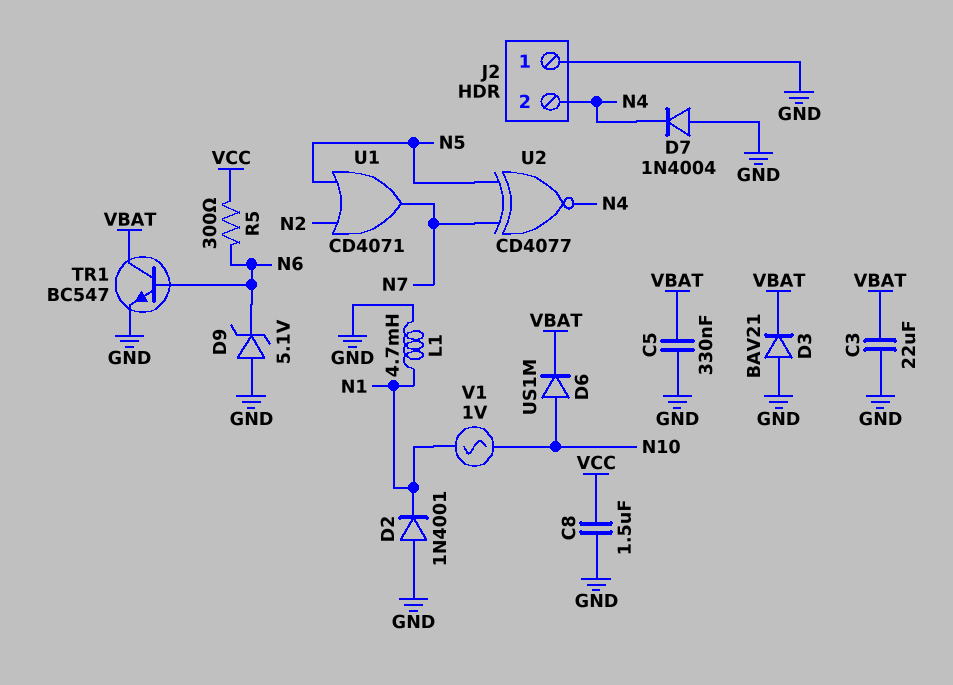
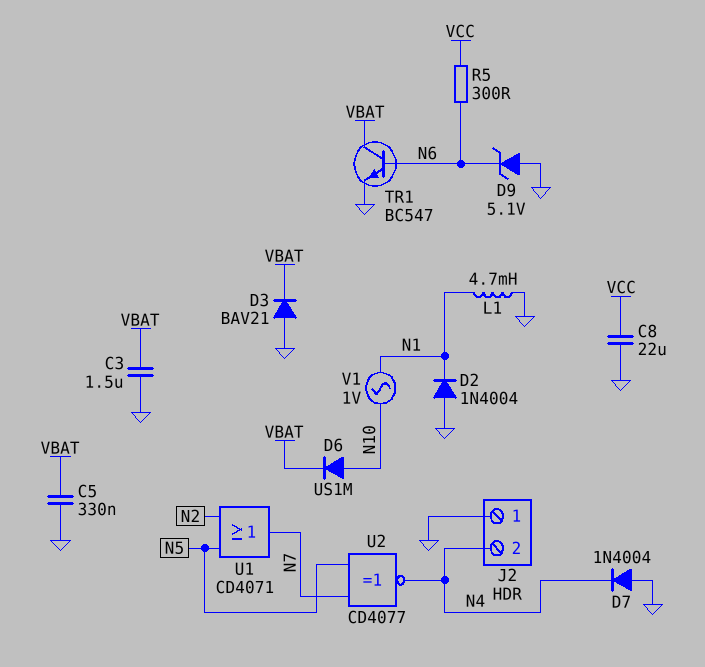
C3: 22uF (GND, VBAT) -> 1.5uF (GND, VBAT)
C8: 1.5uF (GND, VCC) -> 22uF (GND, VCC)
D2: diode 1N4001 (A GND, K N1) -> diode 1N4004 (A GND, K N1)

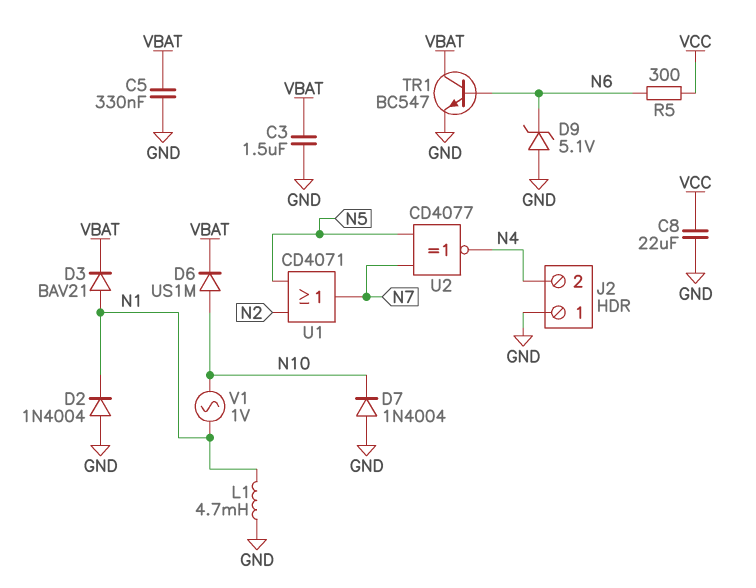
D3: diode BAV21 (A GND, K VBAT) -> diode BAV21 (A N1, K VBAT)
D7: diode 1N4004 (A GND, K N4) -> diode 1N4004 (A GND, K N10)

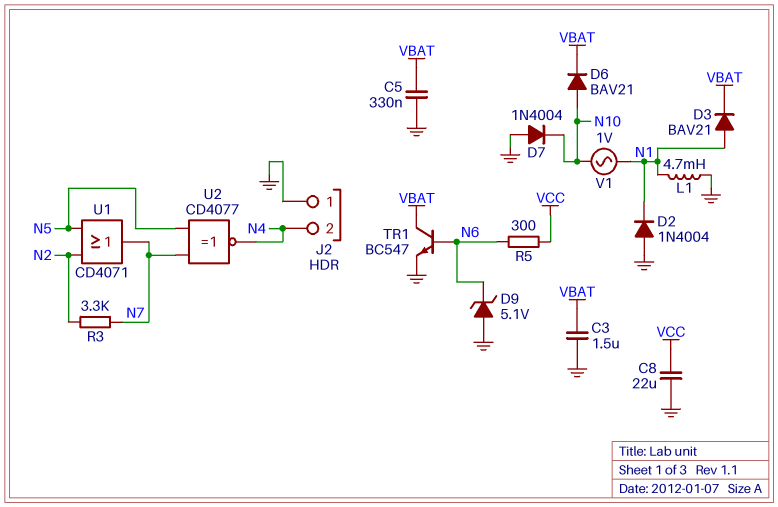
D6: diode US1M (A N10, K VBAT) -> diode BAV21 (A N10, K VBAT)
R3: none -> 3.3k (N2, N7)

